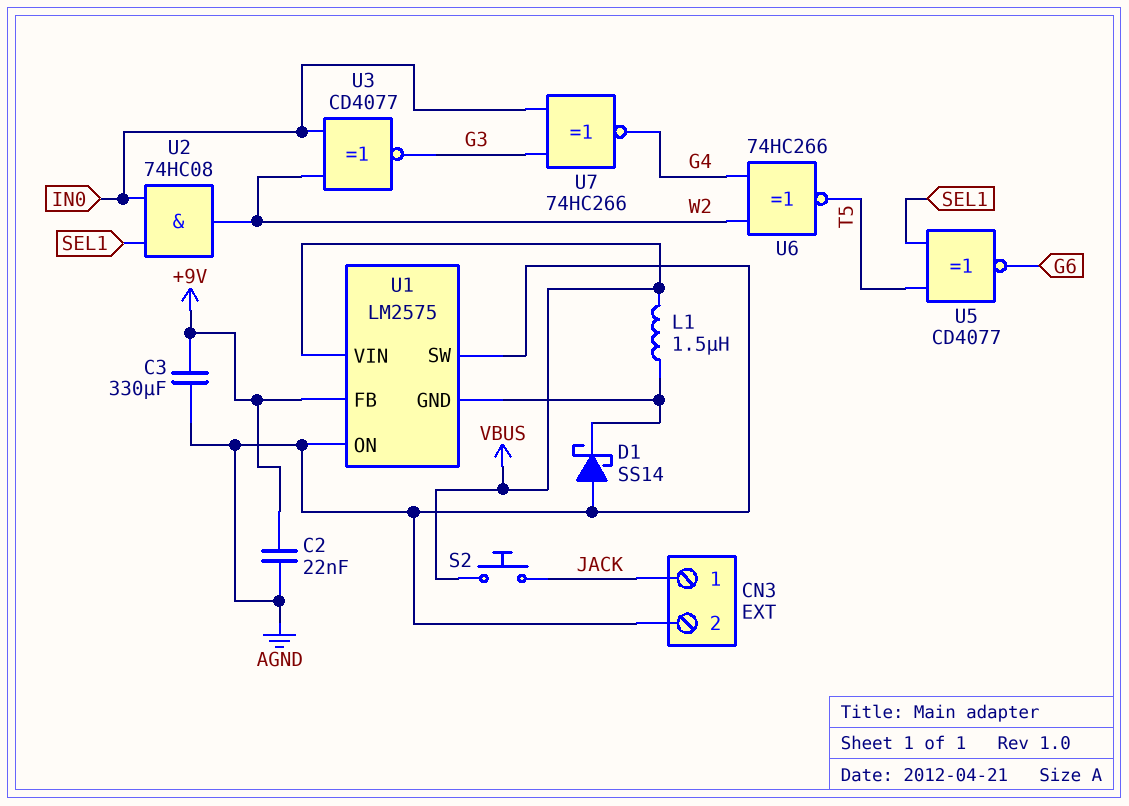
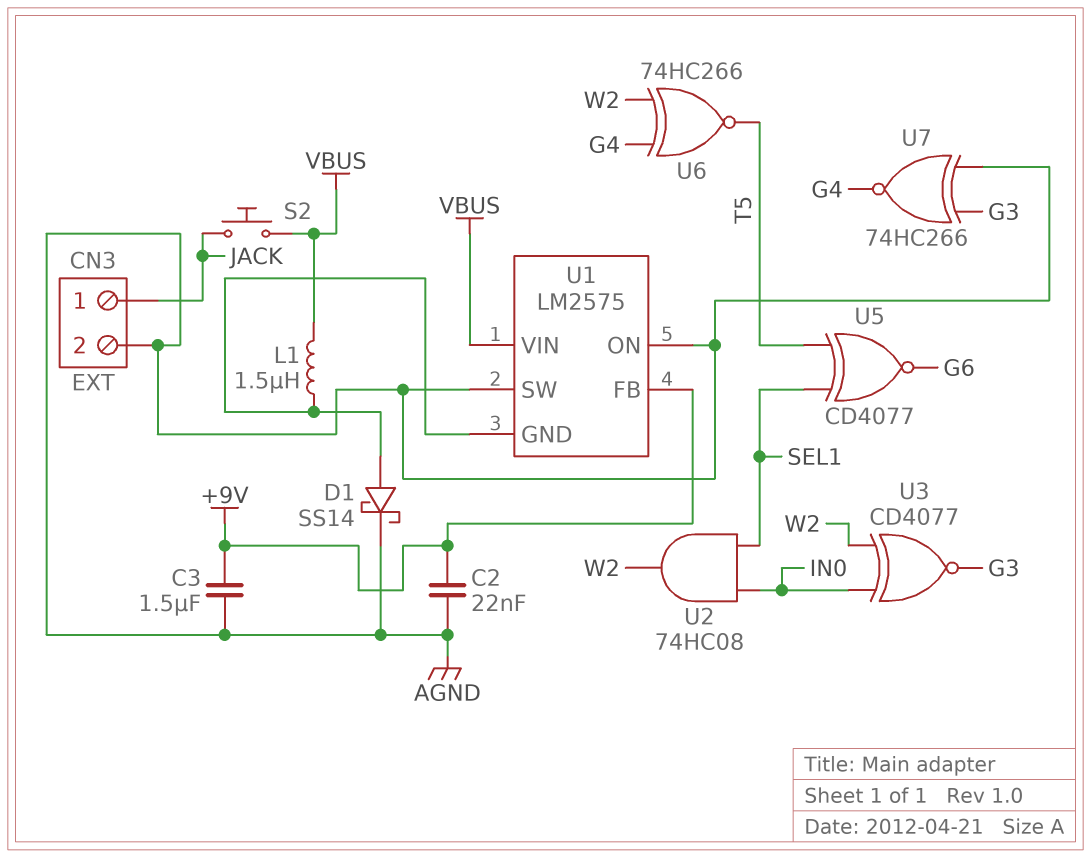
C3: 330uF (+9V, AGND) -> 1.5uF (+9V, AGND)
D1: schottky SS14 (A AGND, K U1/GND) -> schottky SS14 (A U1/GND, K AGND)
U7: XNOR 74HC266 (in G3, in IN0, out G4) -> XNOR 74HC266 (in AGND, in G3, out G4)

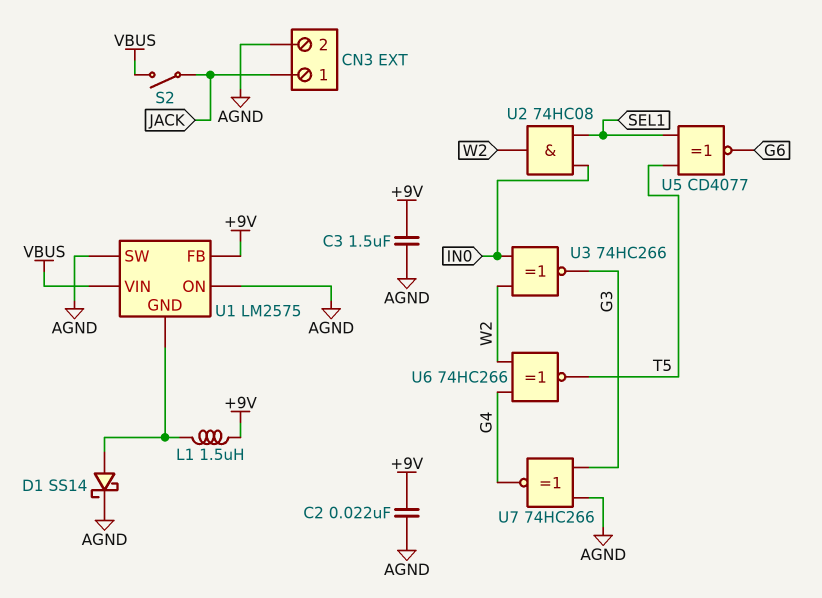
L1: 1.5uH (U1/GND, VBUS) -> 1.5uH (+9V, U1/GND)
S2: button (JACK, VBUS) -> switch (JACK, VBUS)
U3: XNOR CD4077 (in IN0, in W2, out G3) -> XNOR 74HC266 (in IN0, in W2, out G3)

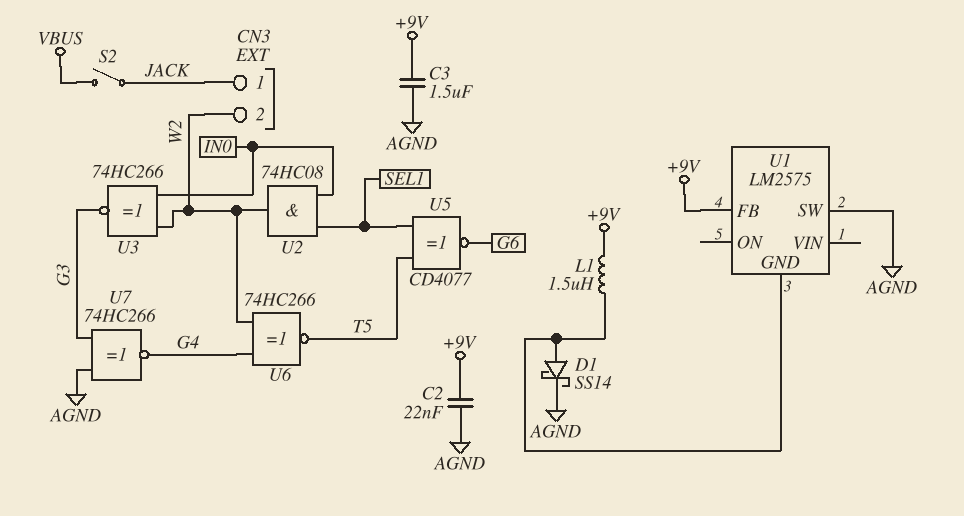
CN3 pin 2: AGND -> W2
U1 pin ON: AGND -> none
U1 pin VIN: VBUS -> none

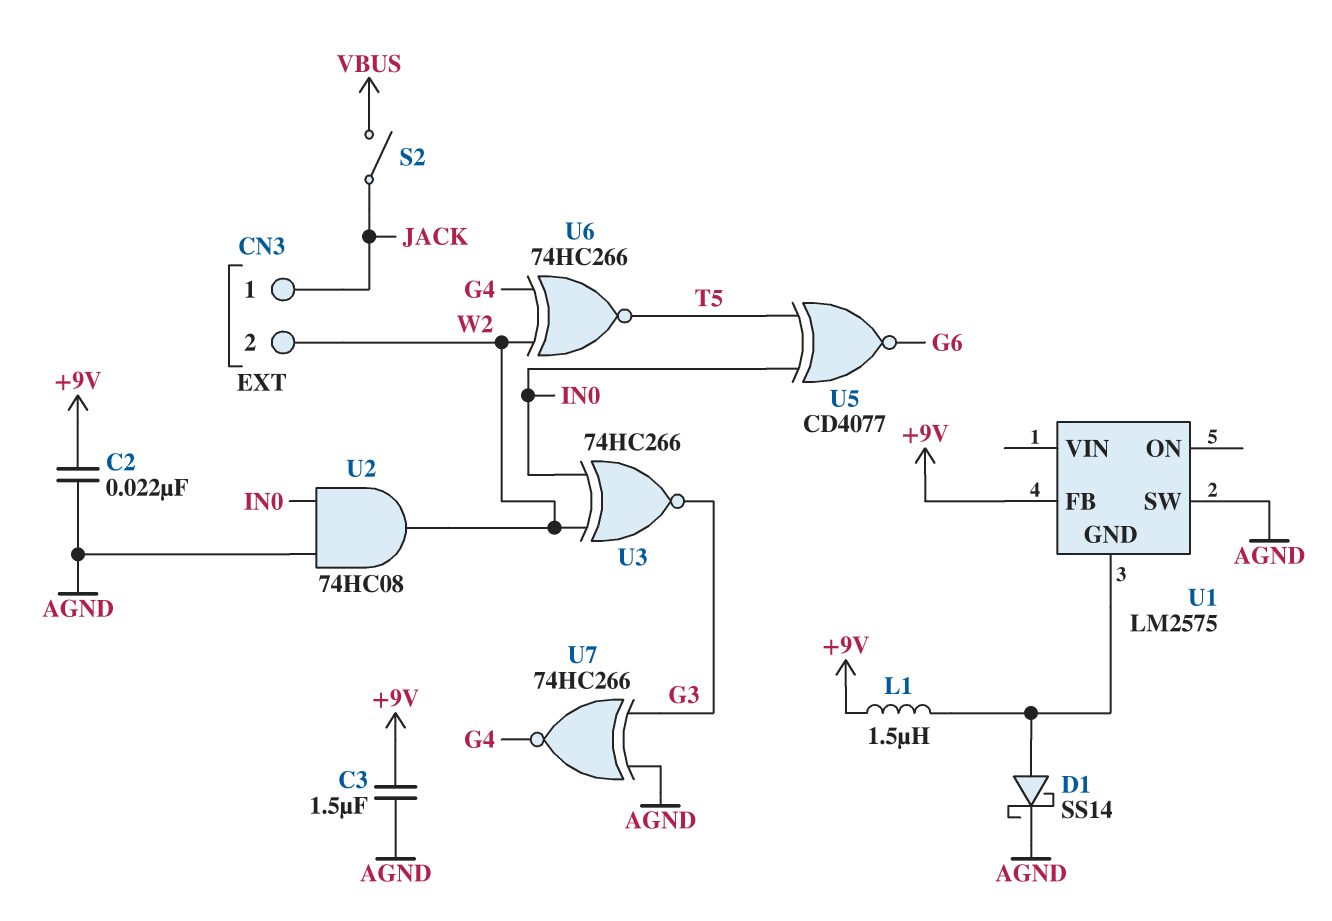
U2: AND 74HC08 (in IN0, in SEL1, out W2) -> AND 74HC08 (in AGND, in IN0, out W2)
U5: XNOR CD4077 (in SEL1, in T5, out G6) -> XNOR CD4077 (in IN0, in T5, out G6)

